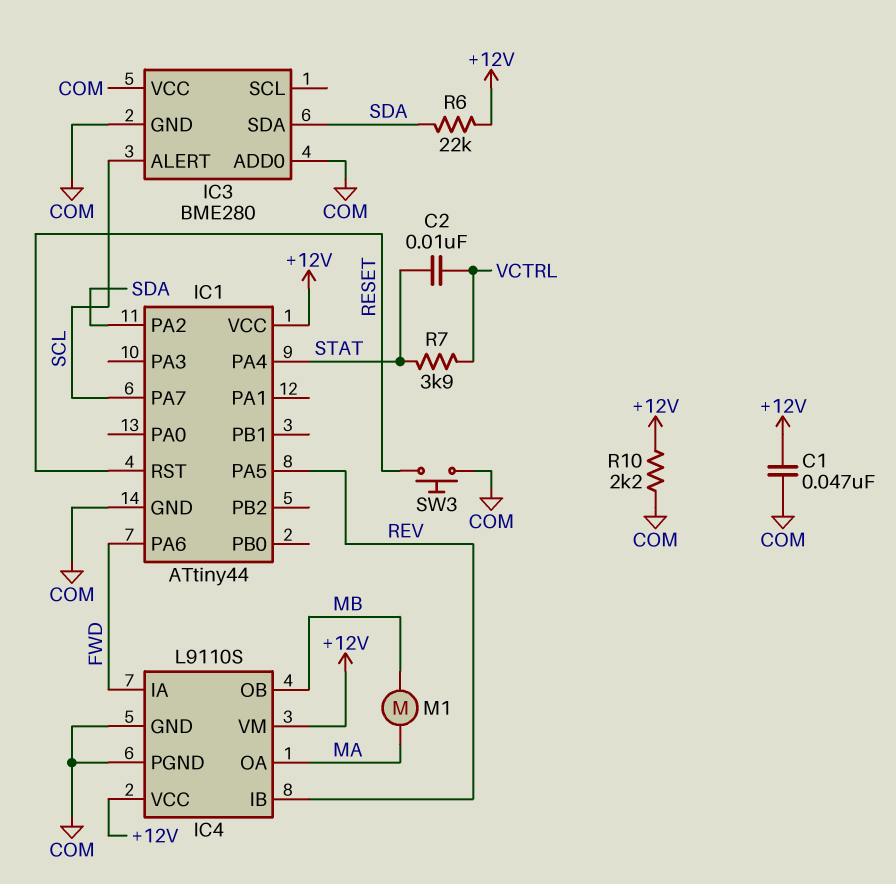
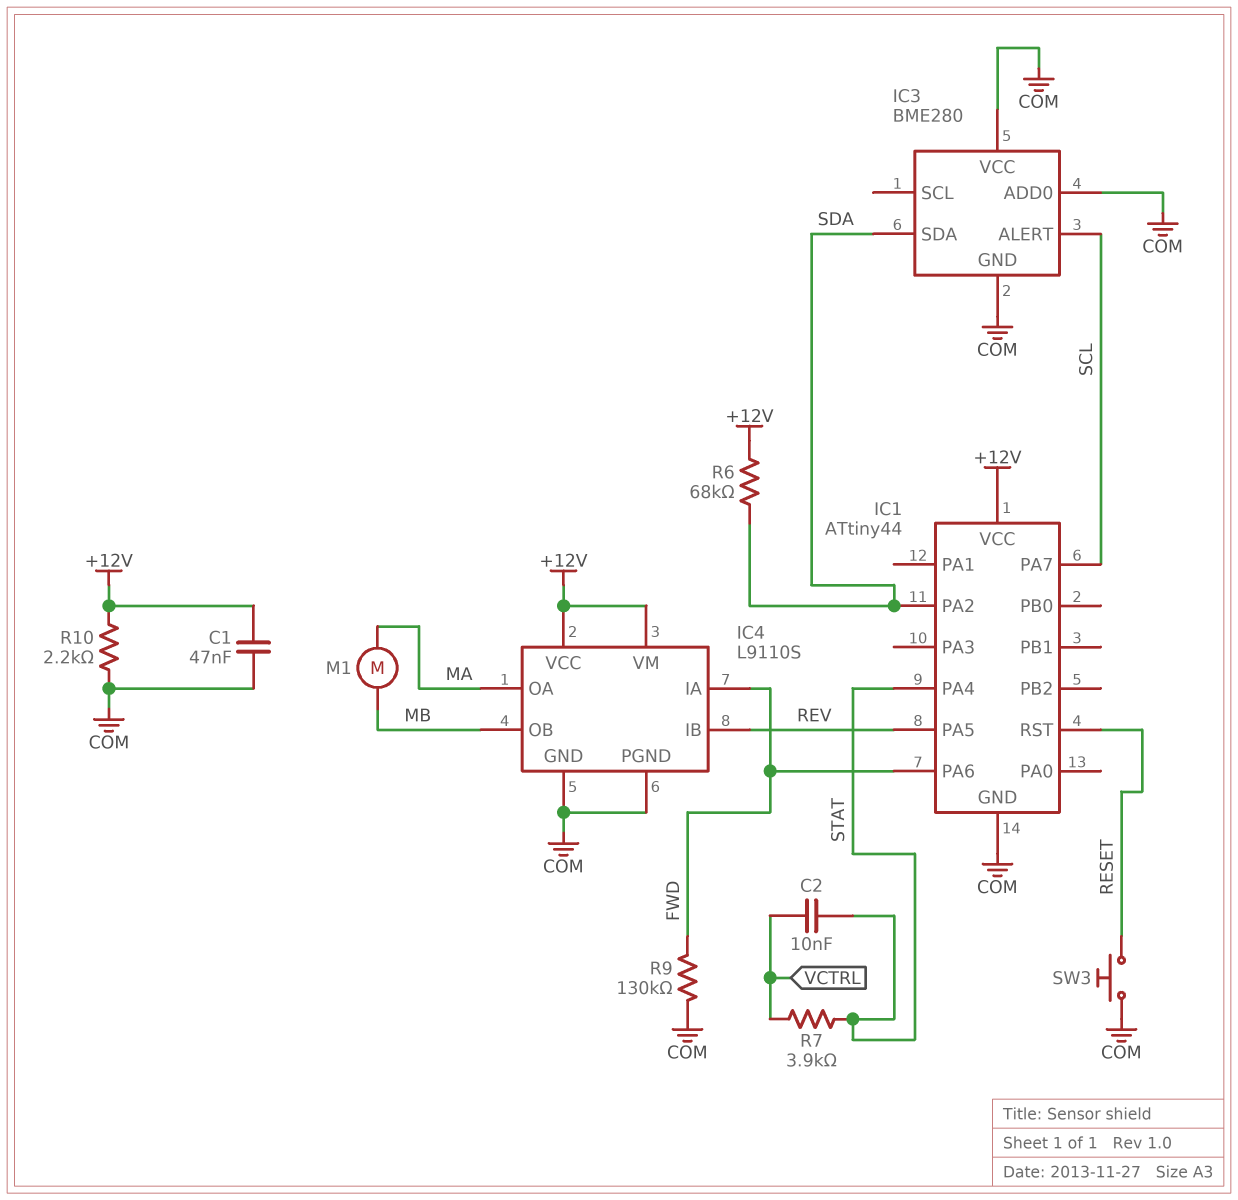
R6: 22k (+12V, SDA) -> 68k (+12V, SDA)
R9: none -> 130k (COM, FWD)

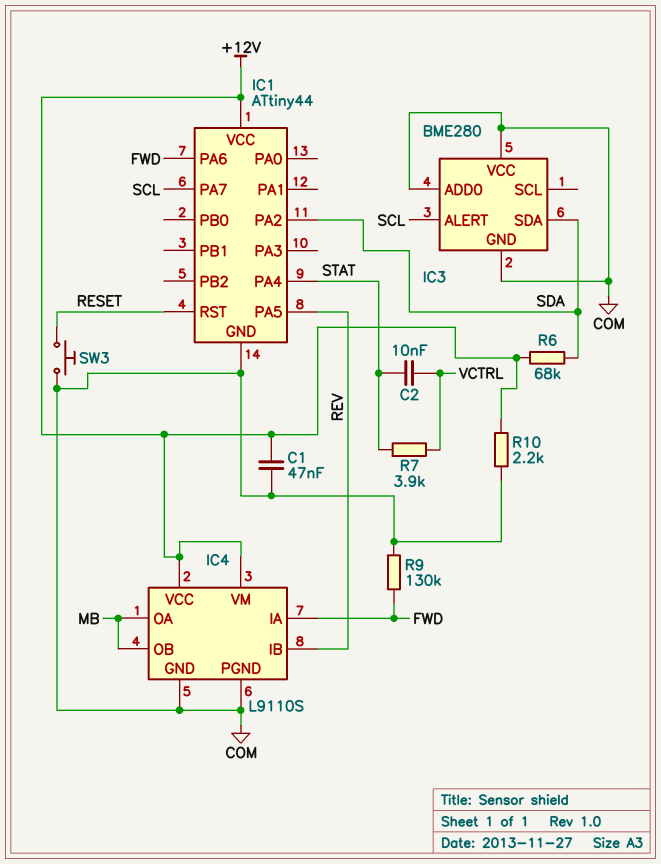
IC4 pin OA: MA -> MB
M1: motor (MA, MB) -> none

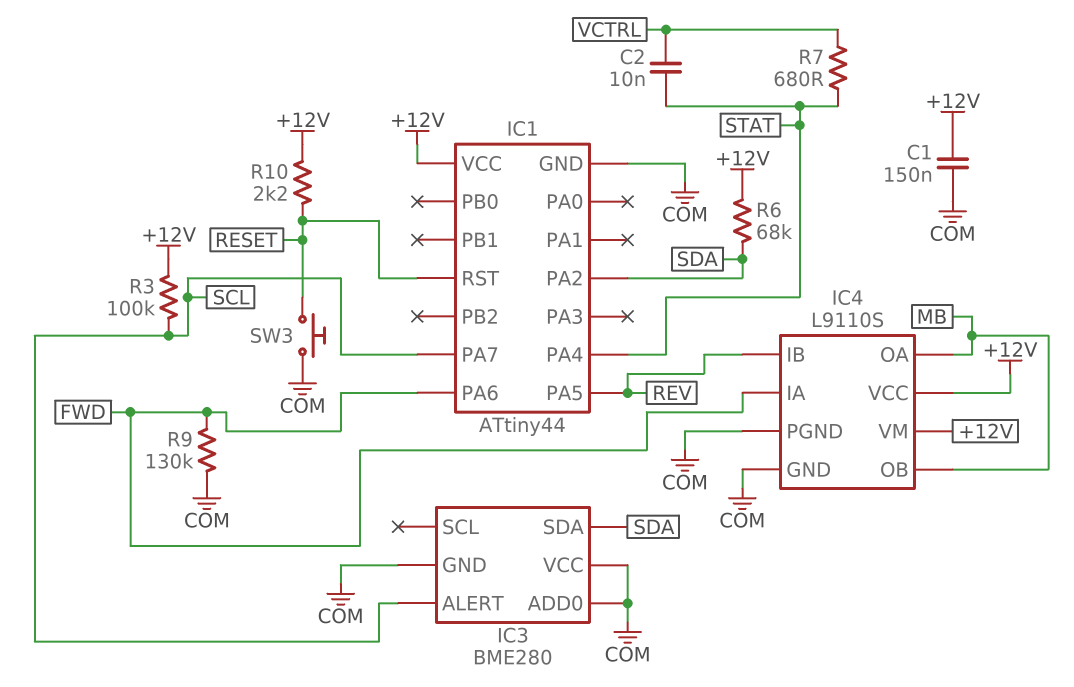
C1: 47nF (+12V, COM) -> 150nF (+12V, COM)
R3: none -> 100k (+12V, SCL)
R7: 3.9k (STAT, VCTRL) -> 680 (STAT, VCTRL)
R10: 2.2k (+12V, COM) -> 2.2k (+12V, RESET)

